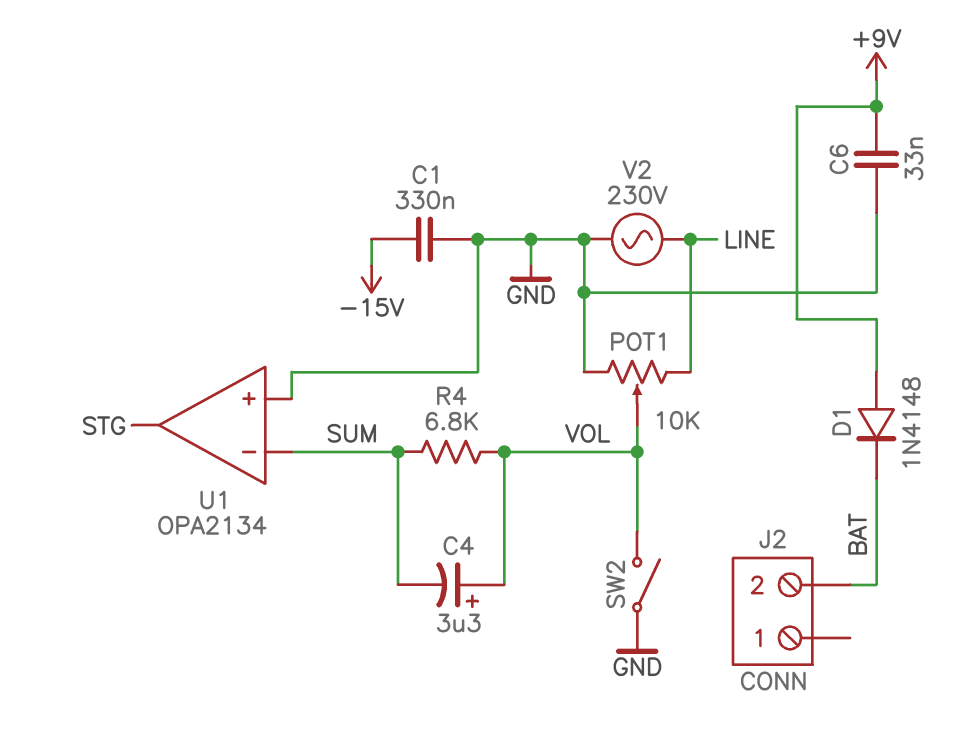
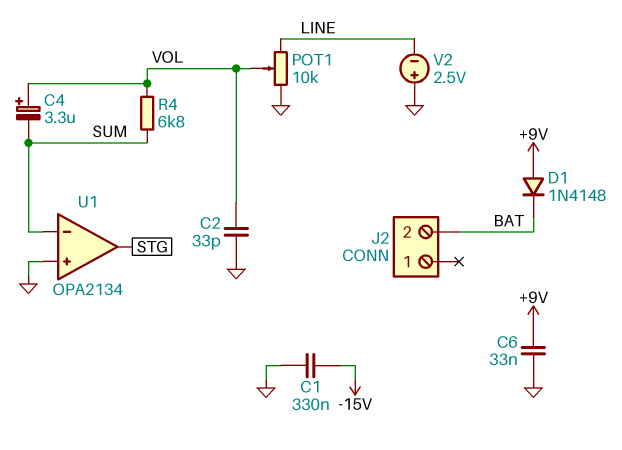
C2: none -> 33pF (GND, VOL)
SW2: switch (GND, VOL) -> none
V2: AC 230V (GND, LINE) -> 2.5V (plus GND, minus LINE)

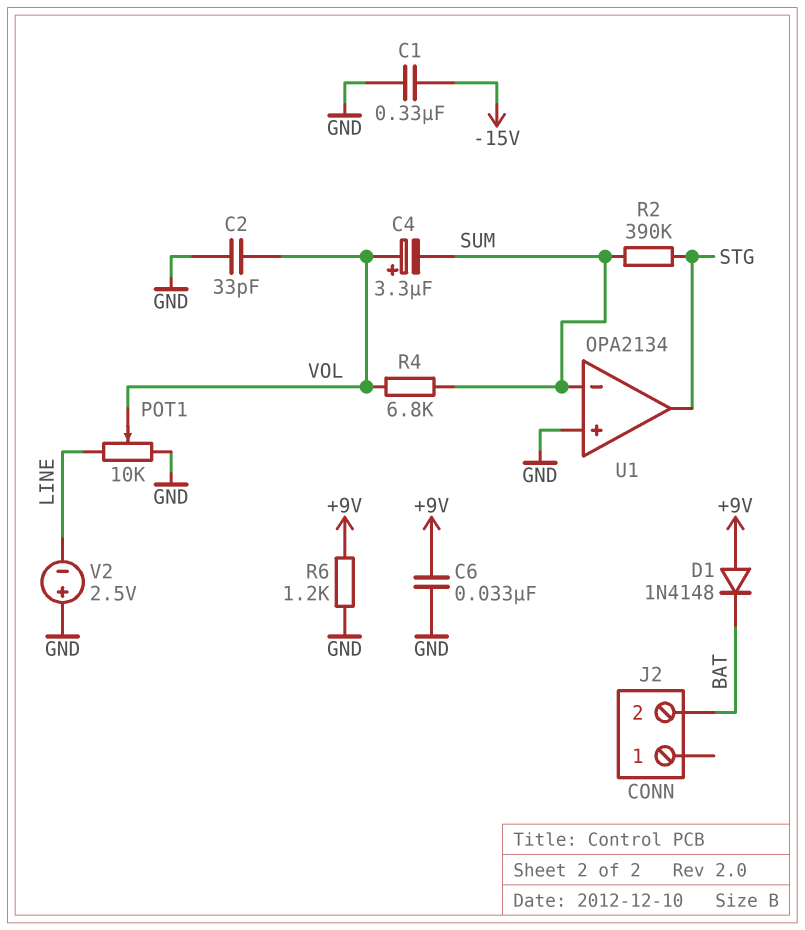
R2: none -> 390k (STG, SUM)
R6: none -> 1.2k (+9V, GND)

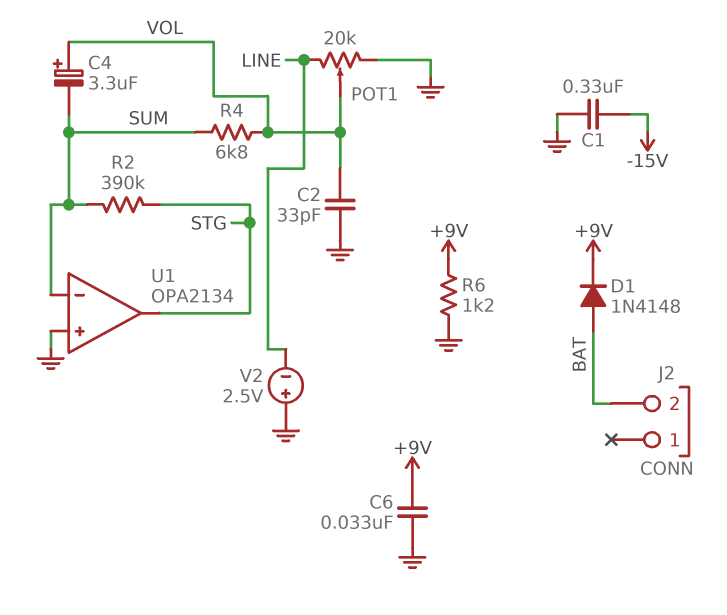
D1: diode 1N4148 (A +9V, K BAT) -> diode 1N4148 (A BAT, K +9V)
POT1: 10k (GND, LINE, wiper VOL) -> 20k (GND, LINE, wiper VOL)

